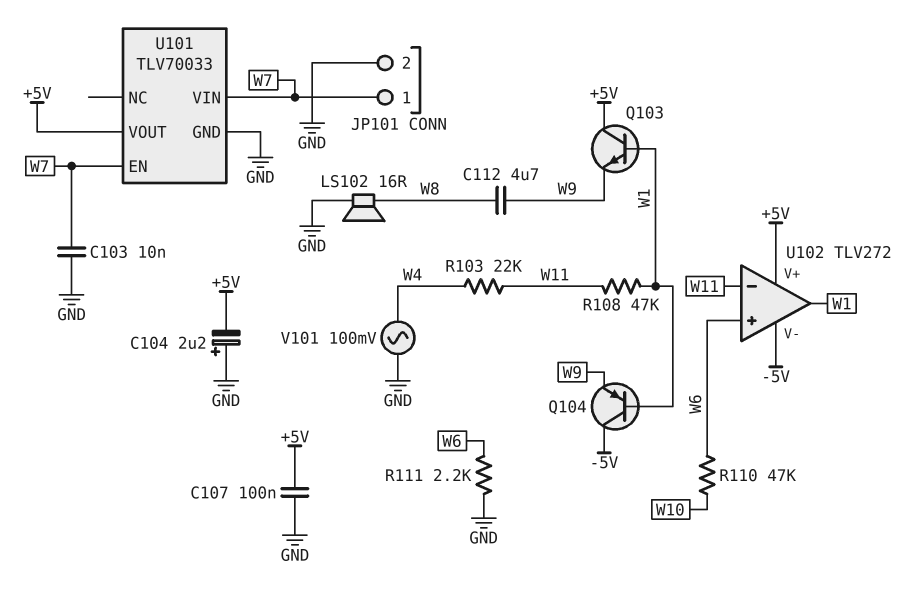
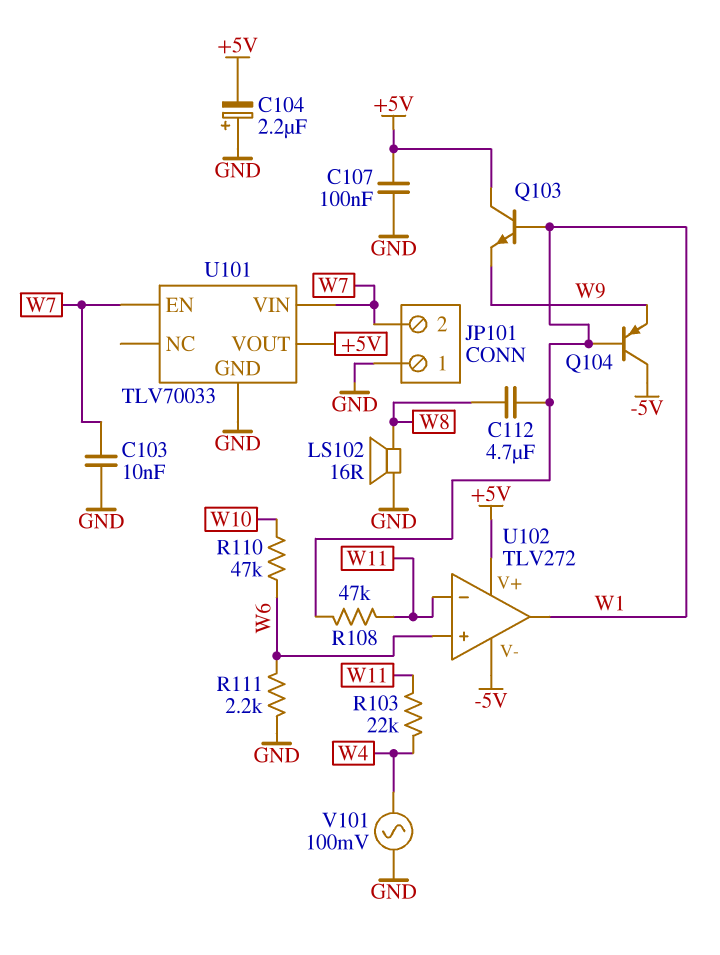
C112: 4.7uF (W8, W9) -> 4.7uF (W1, W8)
JP101 pin 1: W7 -> GND
JP101 pin 2: GND -> W7

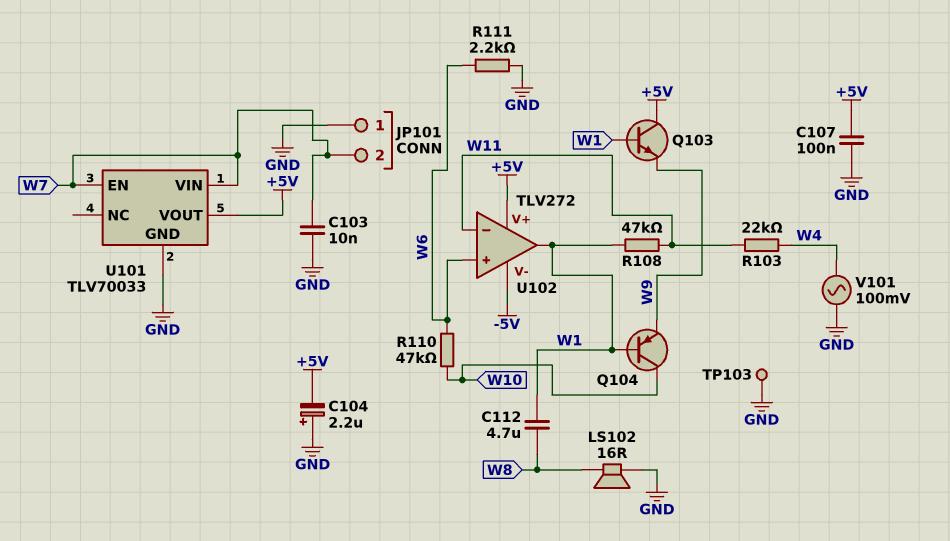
Q104: PNP (B W1, C -5V, E W9) -> PNP (B W1, C W10, E W9)
TP103: none -> test point (GND)

